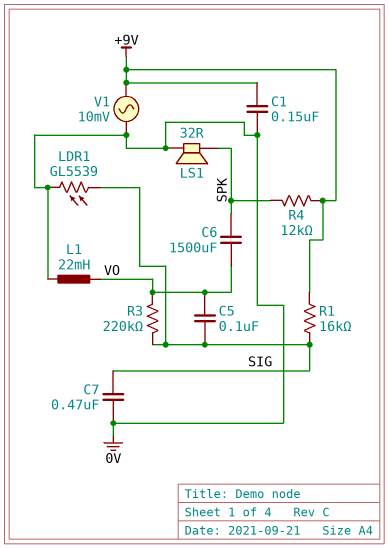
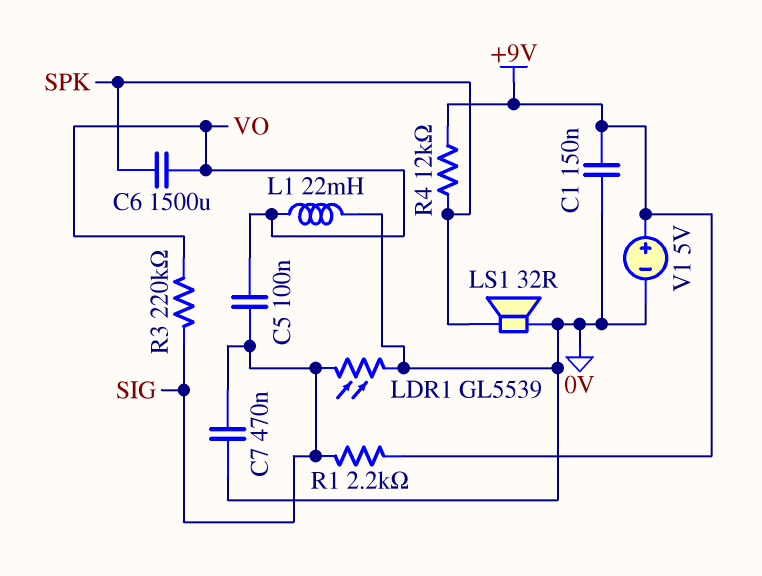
R1: 16k (+9V, SIG) -> 2.2k (+9V, SIG)
V1: AC 10mV (+9V, 0V) -> 5V (plus +9V, minus 0V)

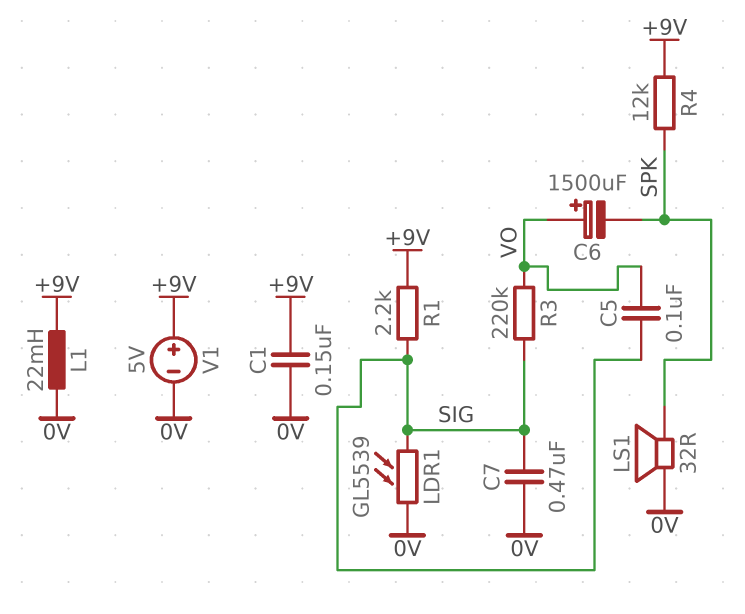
C6: 1500uF (SPK, VO) -> 1500uF (plus VO, minus SPK)
L1: 22mH (0V, VO) -> 22mH (+9V, 0V)

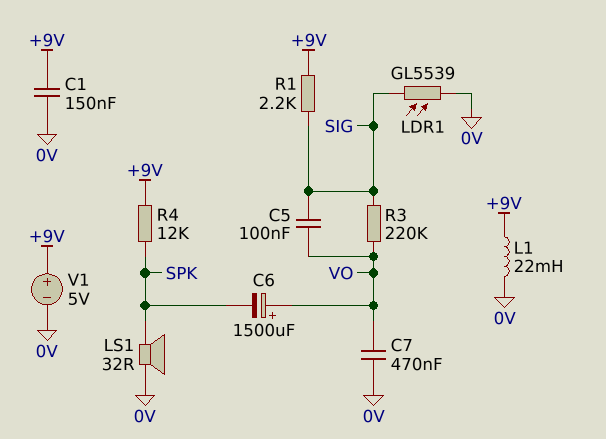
C7: 470nF (0V, SIG) -> 470nF (0V, VO)

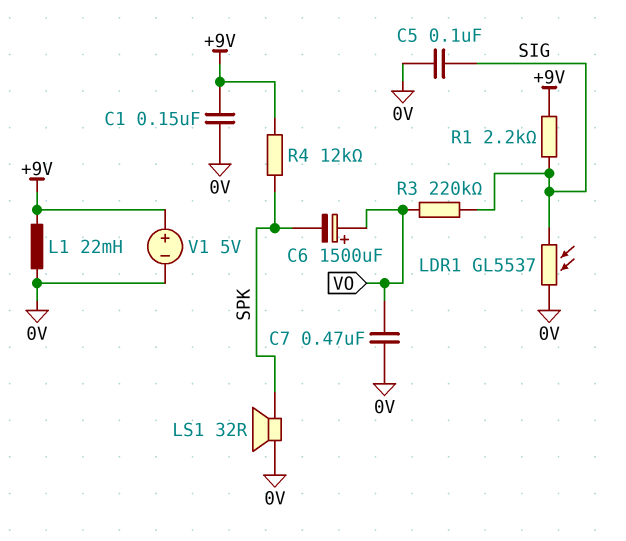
C5: 100nF (SIG, VO) -> 100nF (0V, SIG)
LDR1: GL5539 (0V, SIG) -> GL5537 (0V, SIG)

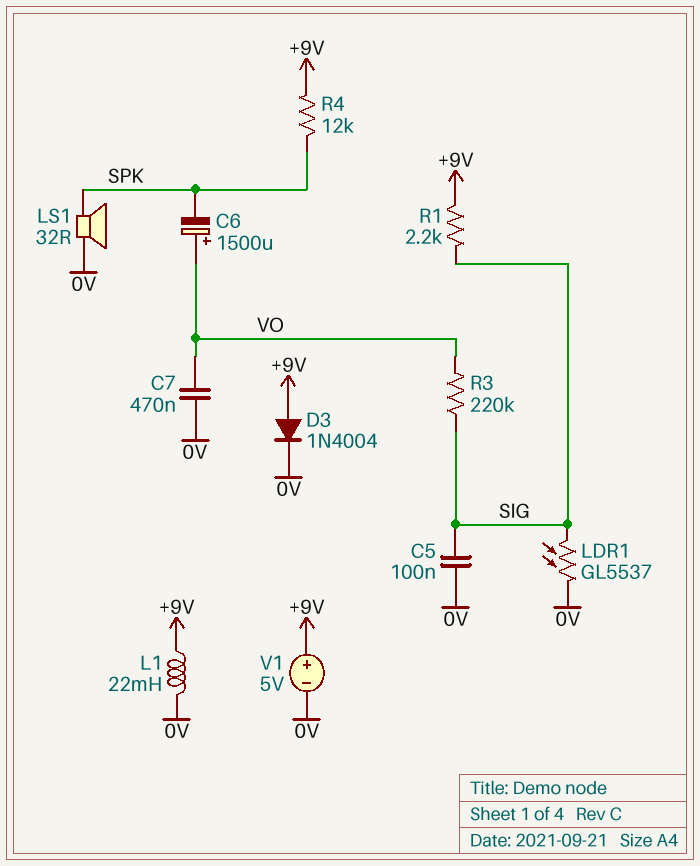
C1: 150nF (+9V, 0V) -> none
D3: none -> diode 1N4004 (A +9V, K 0V)

